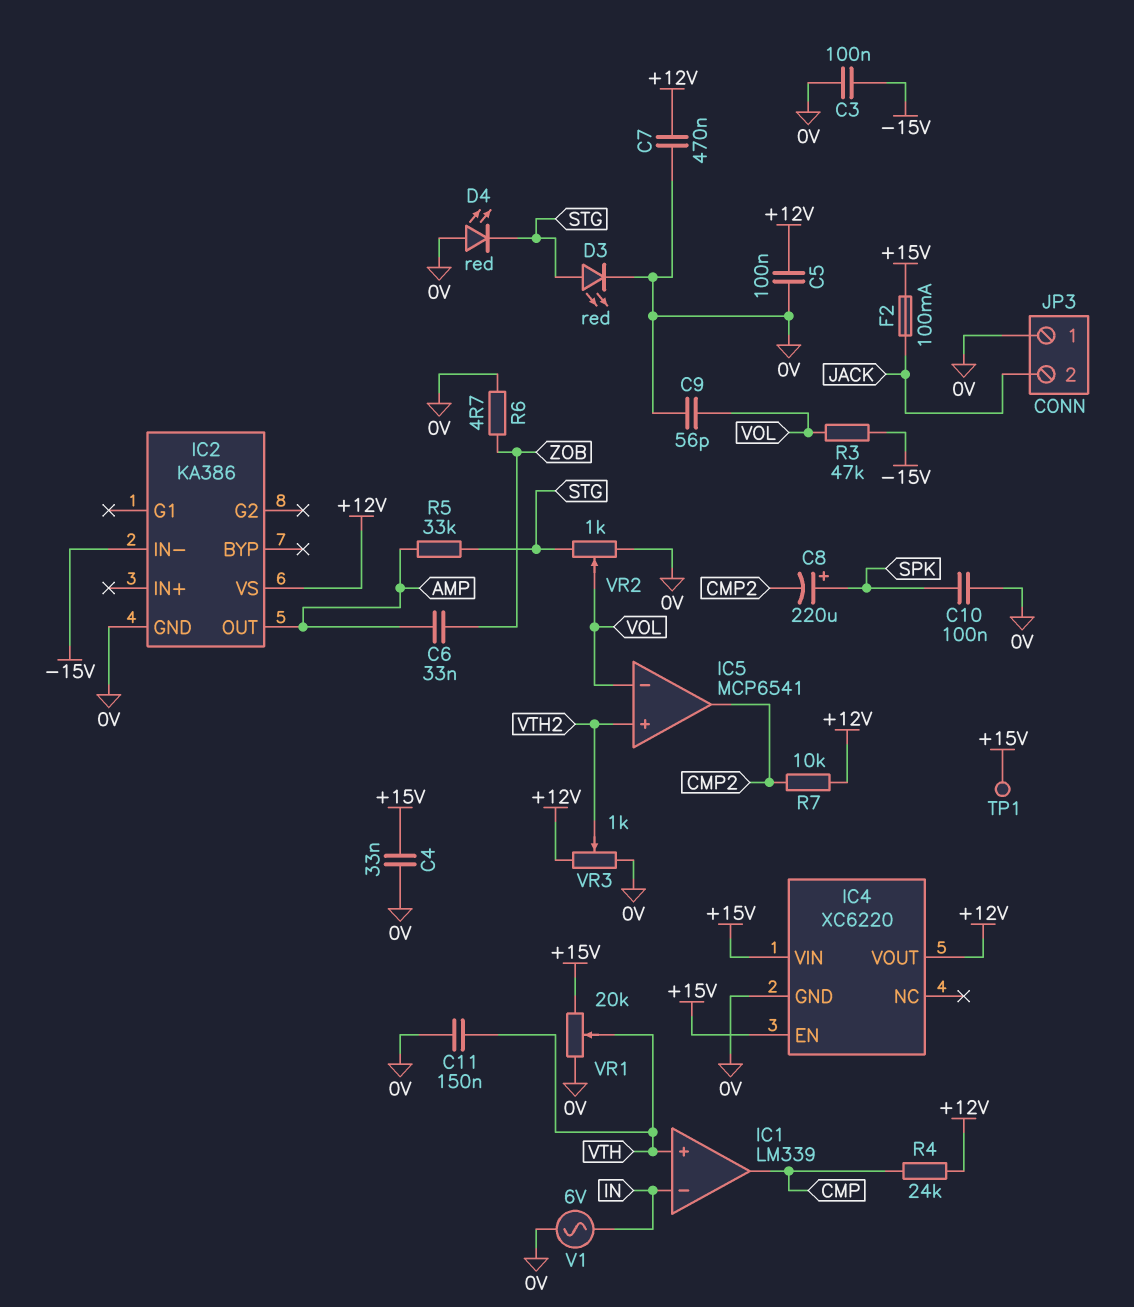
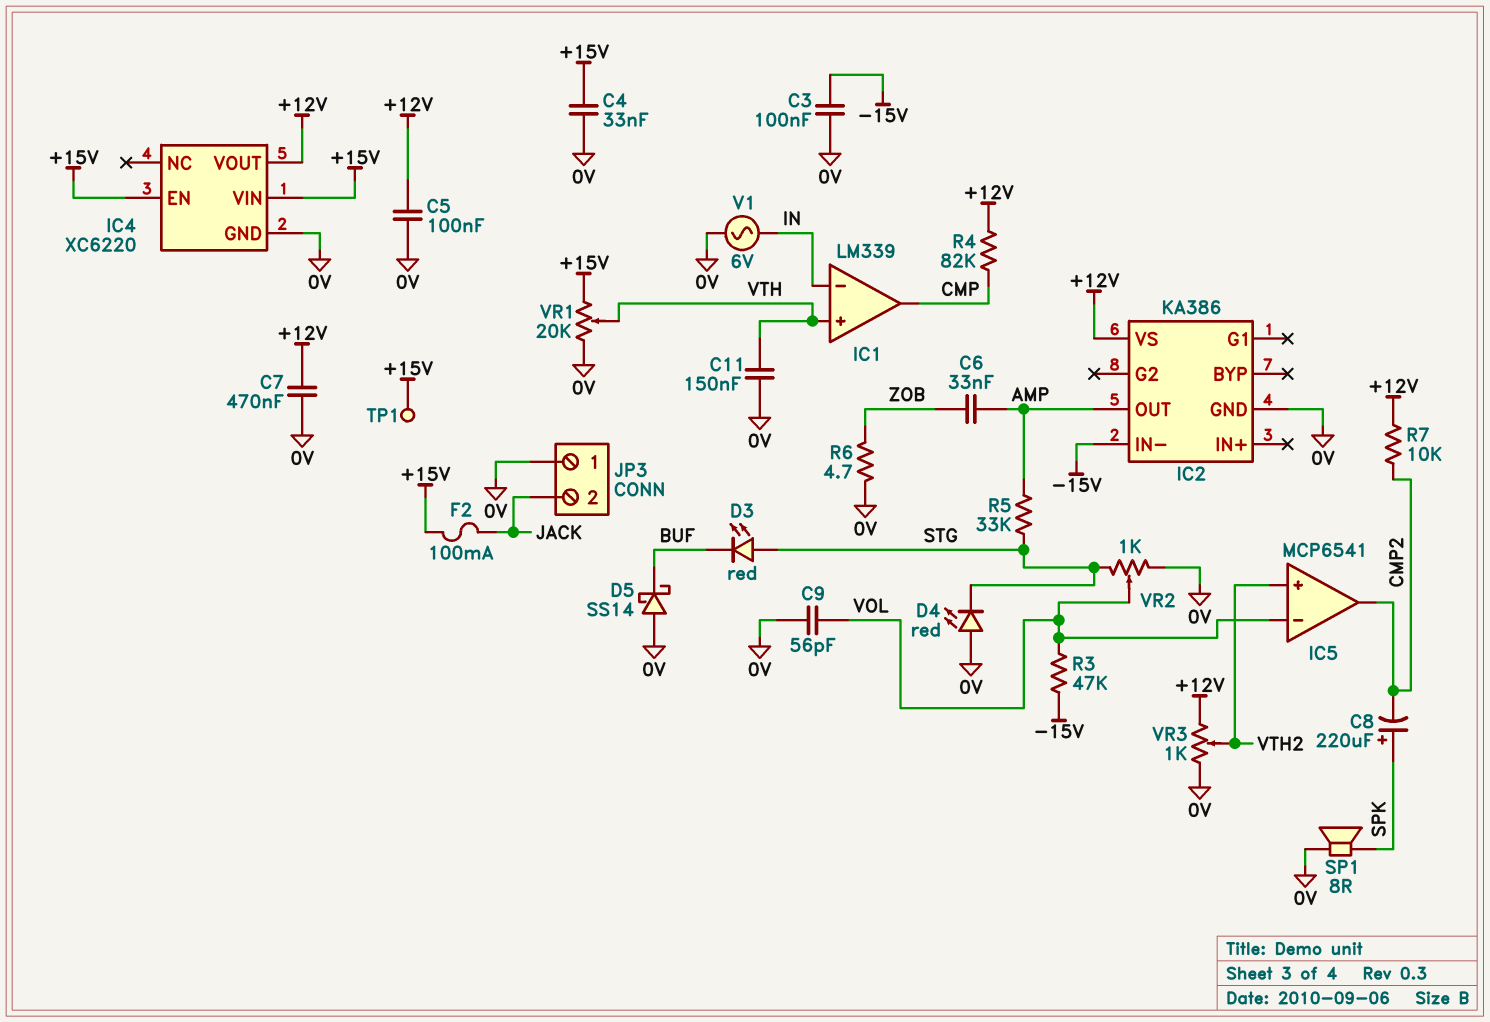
C10: 100nF (0V, SPK) -> none
D3: LED red (A STG, K 0V) -> LED red (A STG, K BUF)
D5: none -> schottky SS14 (A 0V, K BUF)
R4: 24k (+12V, CMP) -> 82k (+12V, CMP)
SP1: none -> speaker 8R (0V, SPK)

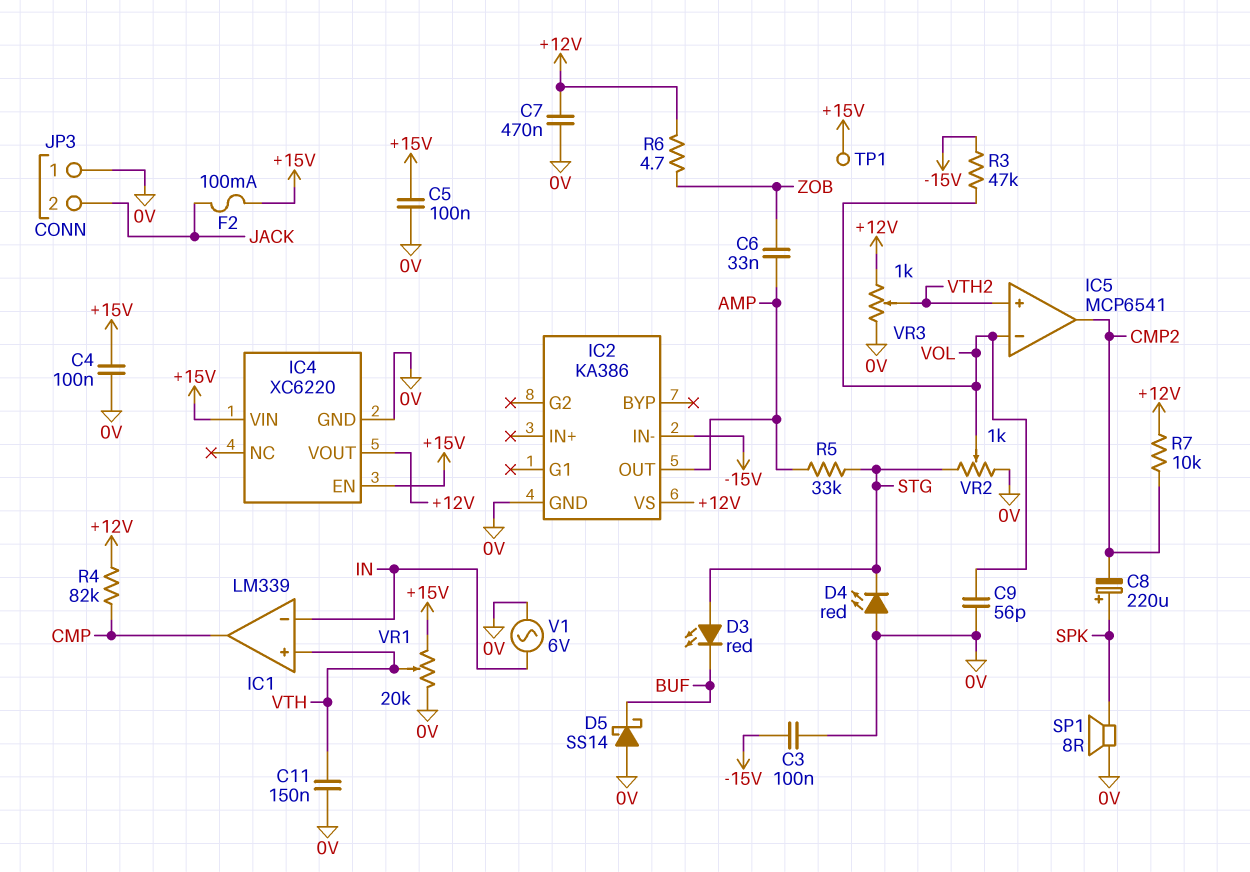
C4: 33nF (+15V, 0V) -> 100nF (+15V, 0V)
C5: 100nF (+12V, 0V) -> 100nF (+15V, 0V)
R6: 4.7 (0V, ZOB) -> 4.7 (+12V, ZOB)

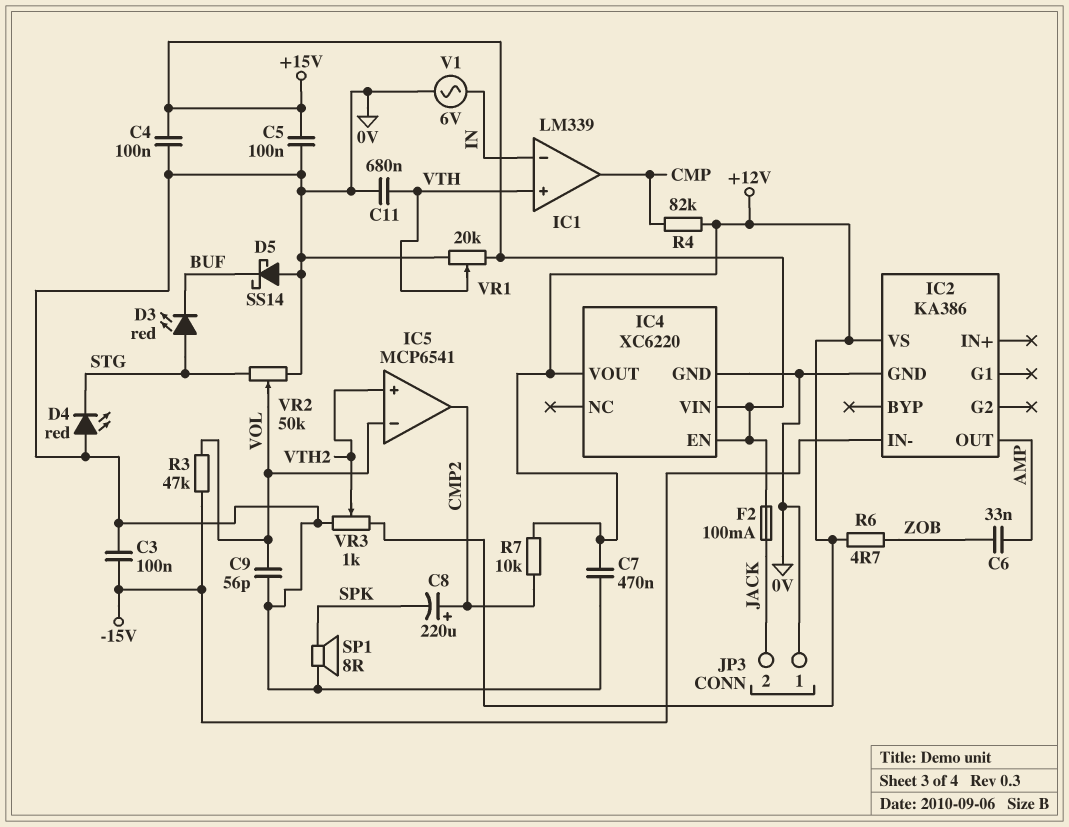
C8: 220uF (plus SPK, minus CMP2) -> 220uF (plus CMP2, minus SPK)
C11: 150nF (0V, VTH) -> 680nF (0V, VTH)
R5: 33k (AMP, STG) -> none
TP1: test point (+15V) -> none
VR2: 1k (0V, STG, wiper VOL) -> 50k (0V, STG, wiper VOL)

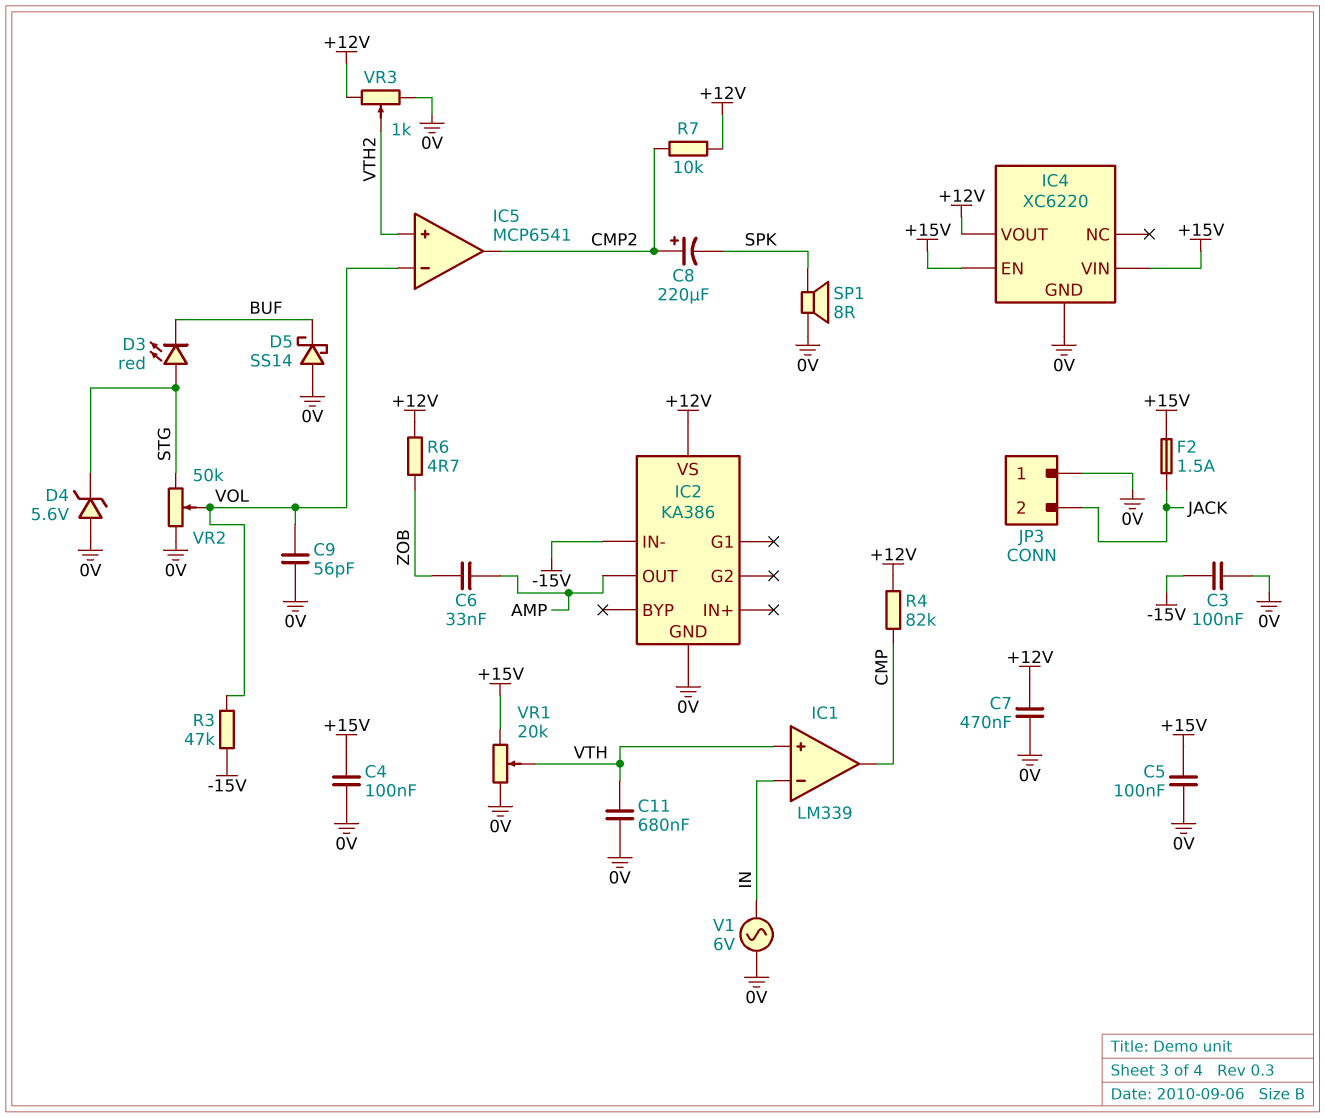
D4: LED red (A 0V, K STG) -> zener 5.6V (A 0V, K STG)
F2: 100mA (+15V, JACK) -> 1.5A (+15V, JACK)

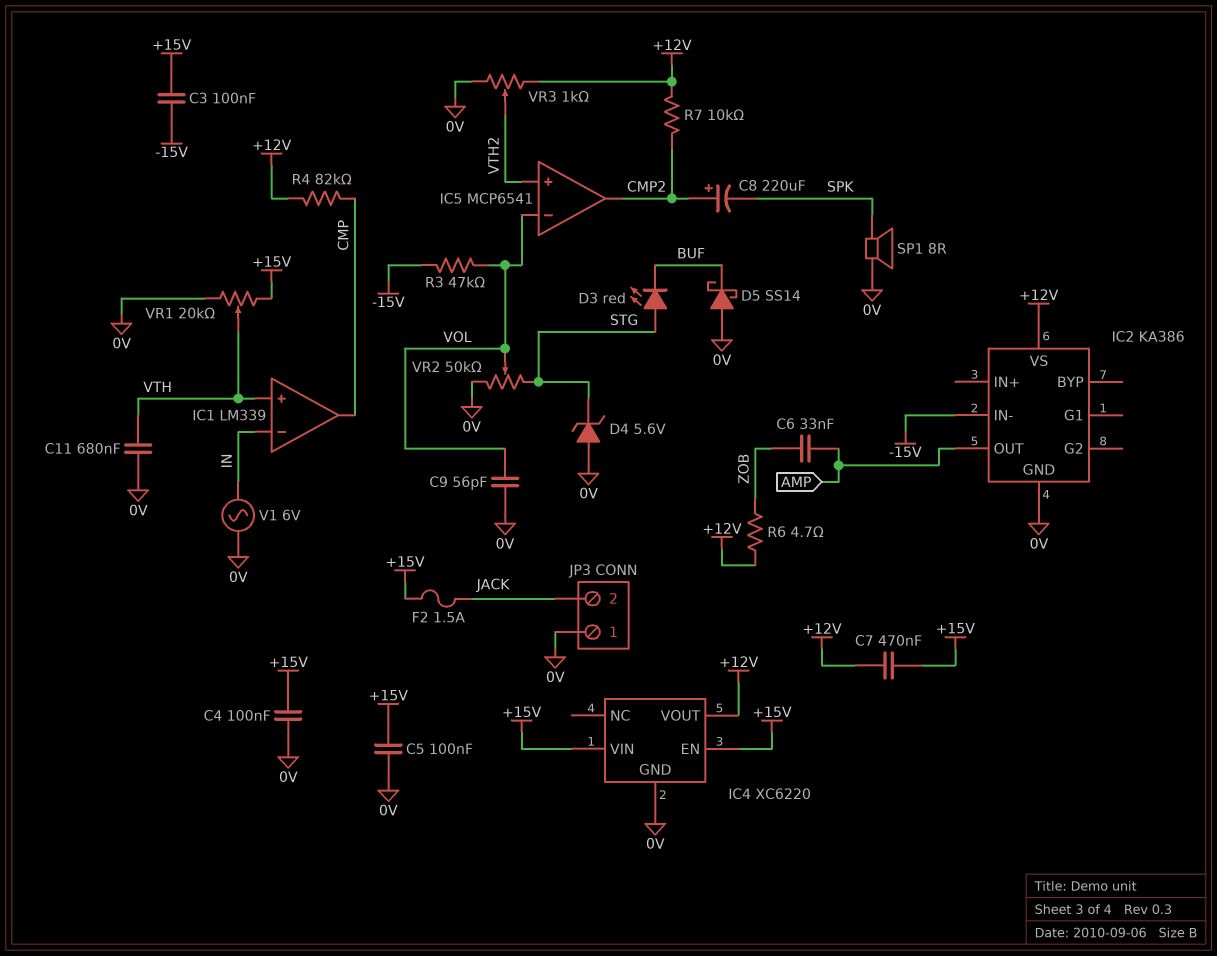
C3: 100nF (-15V, 0V) -> 100nF (+15V, -15V)
C7: 470nF (+12V, 0V) -> 470nF (+12V, +15V)

